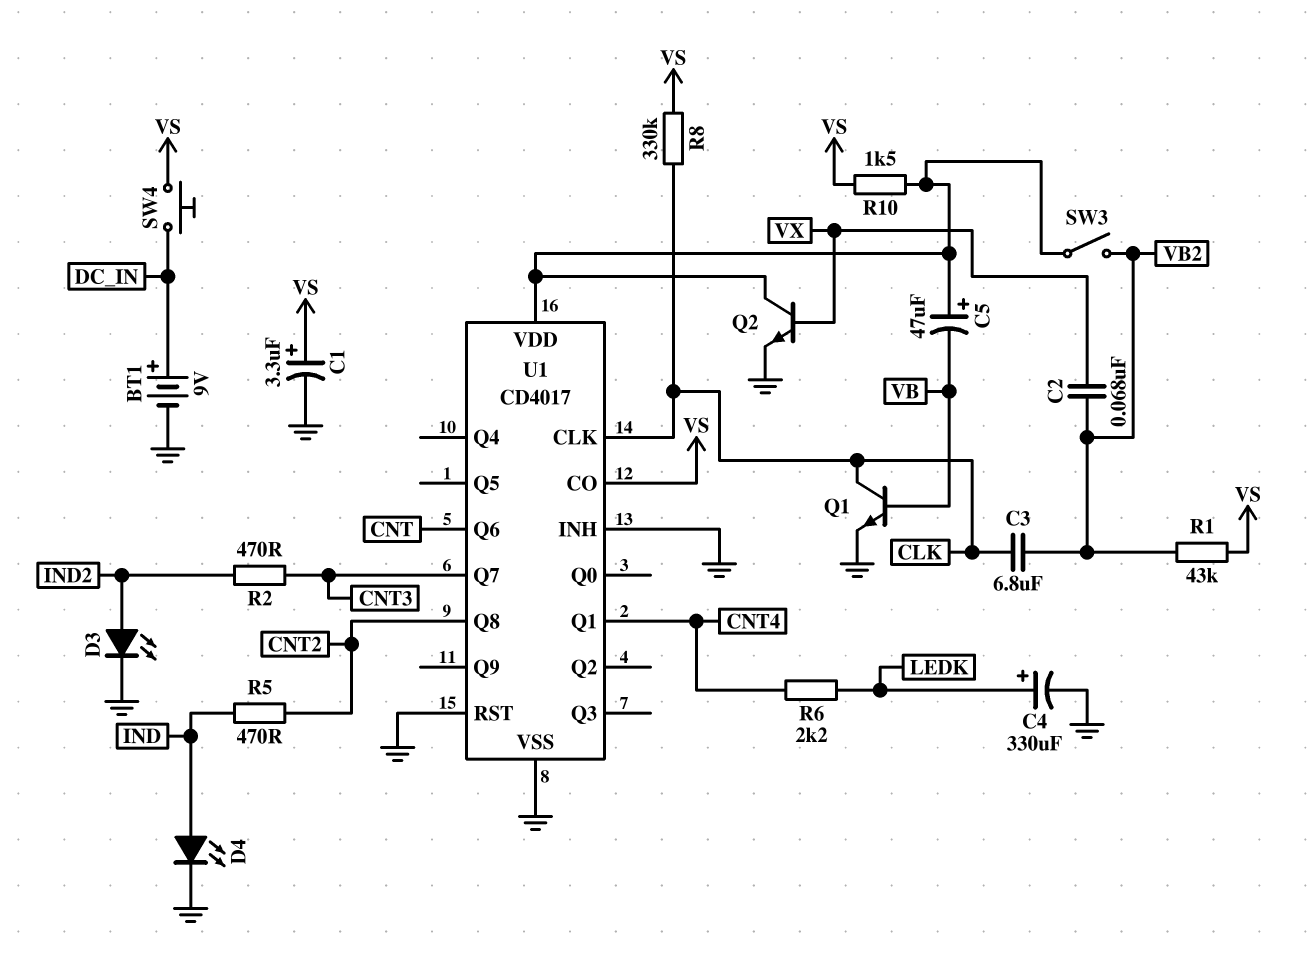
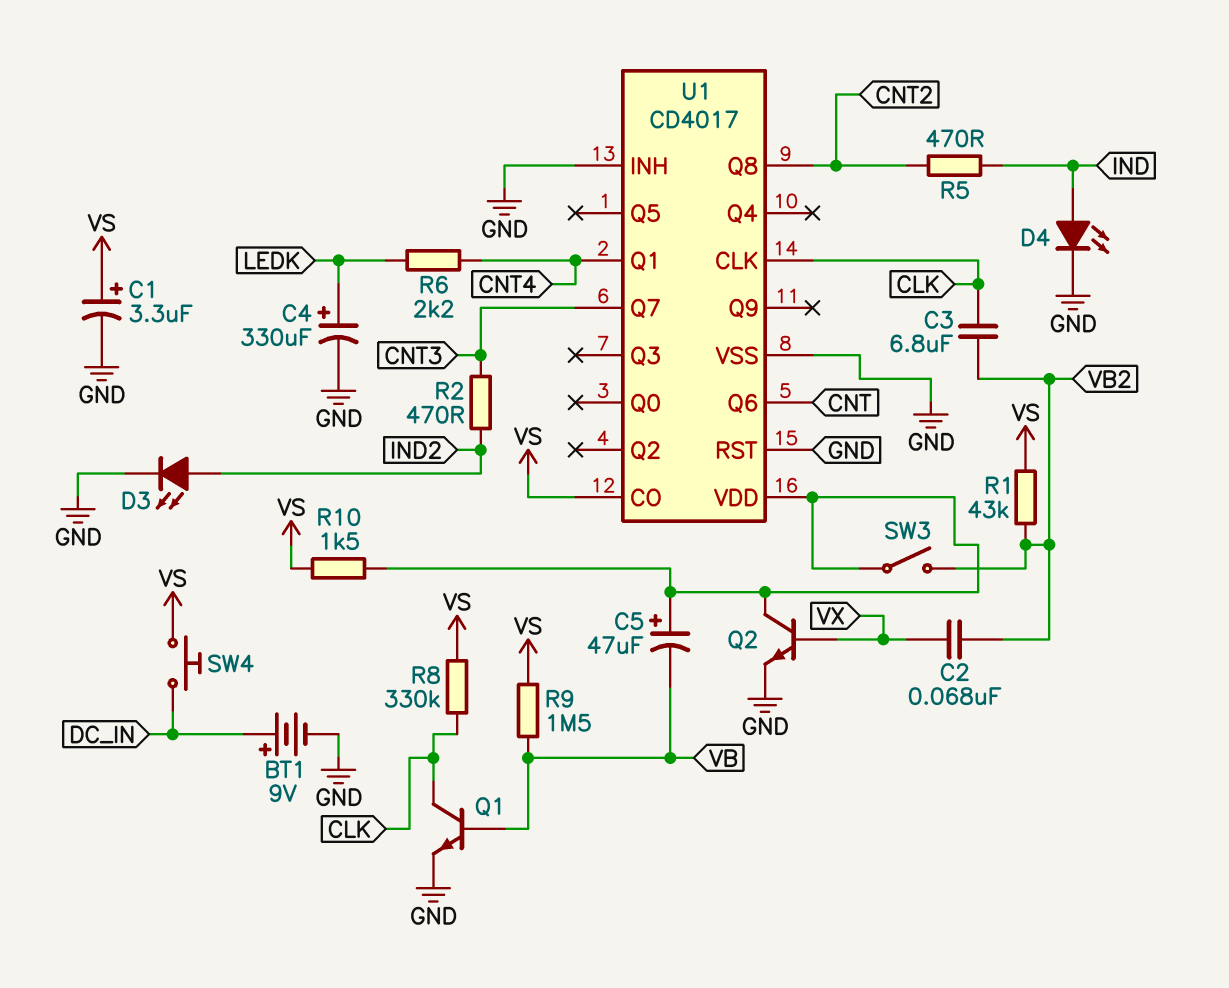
R9: none -> 1.5M (VB, VS)

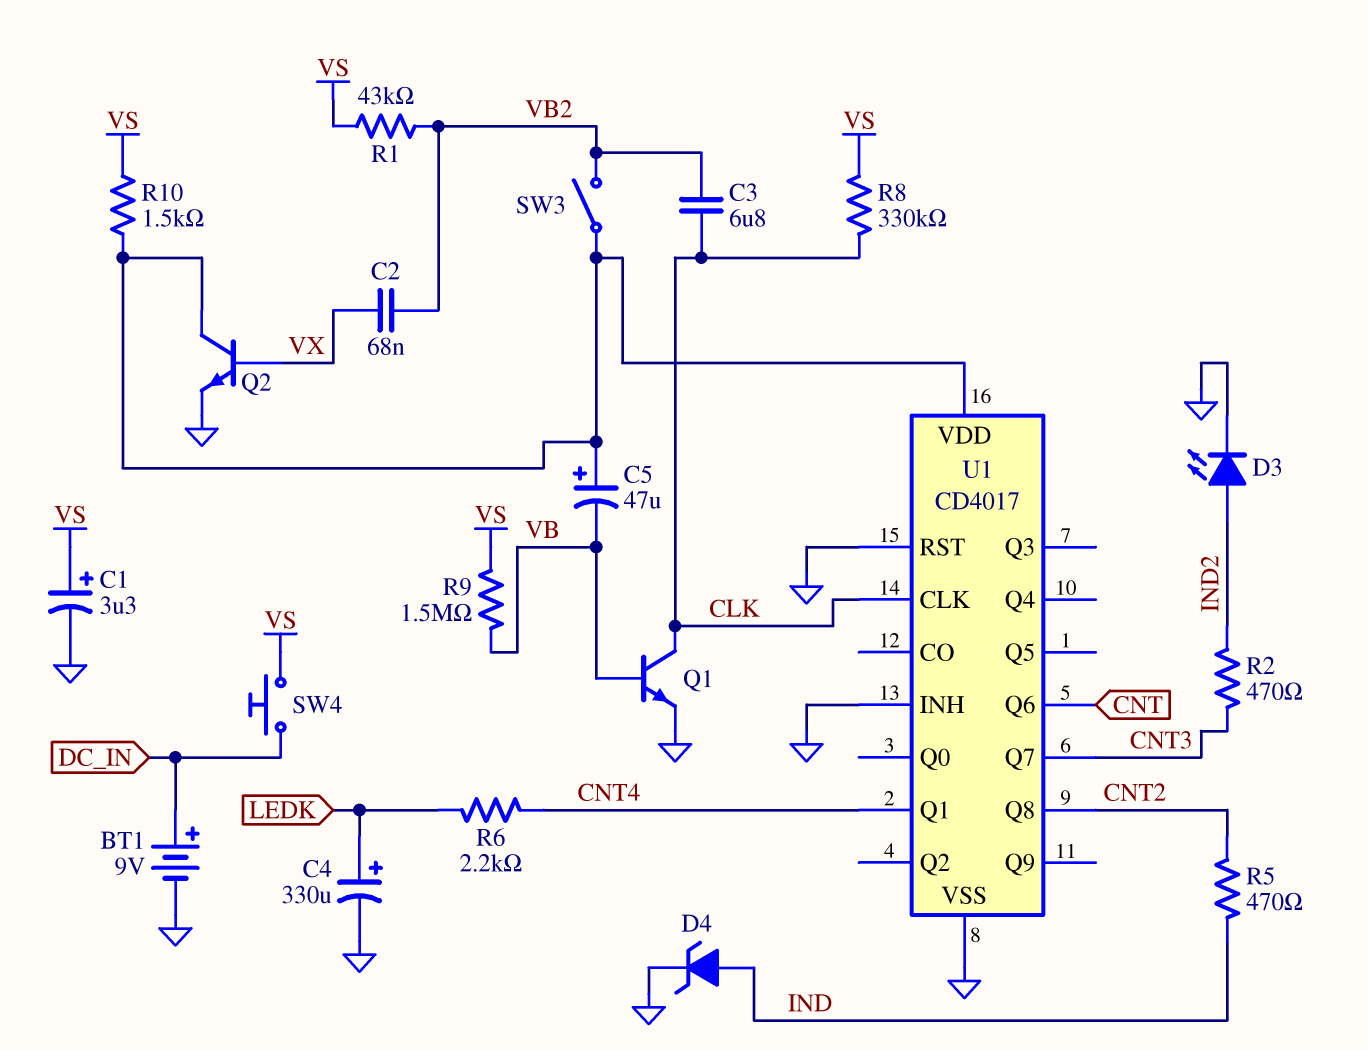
D4: LED (A IND, K GND) -> zener (A IND, K GND)
U1 pin CO: VS -> none

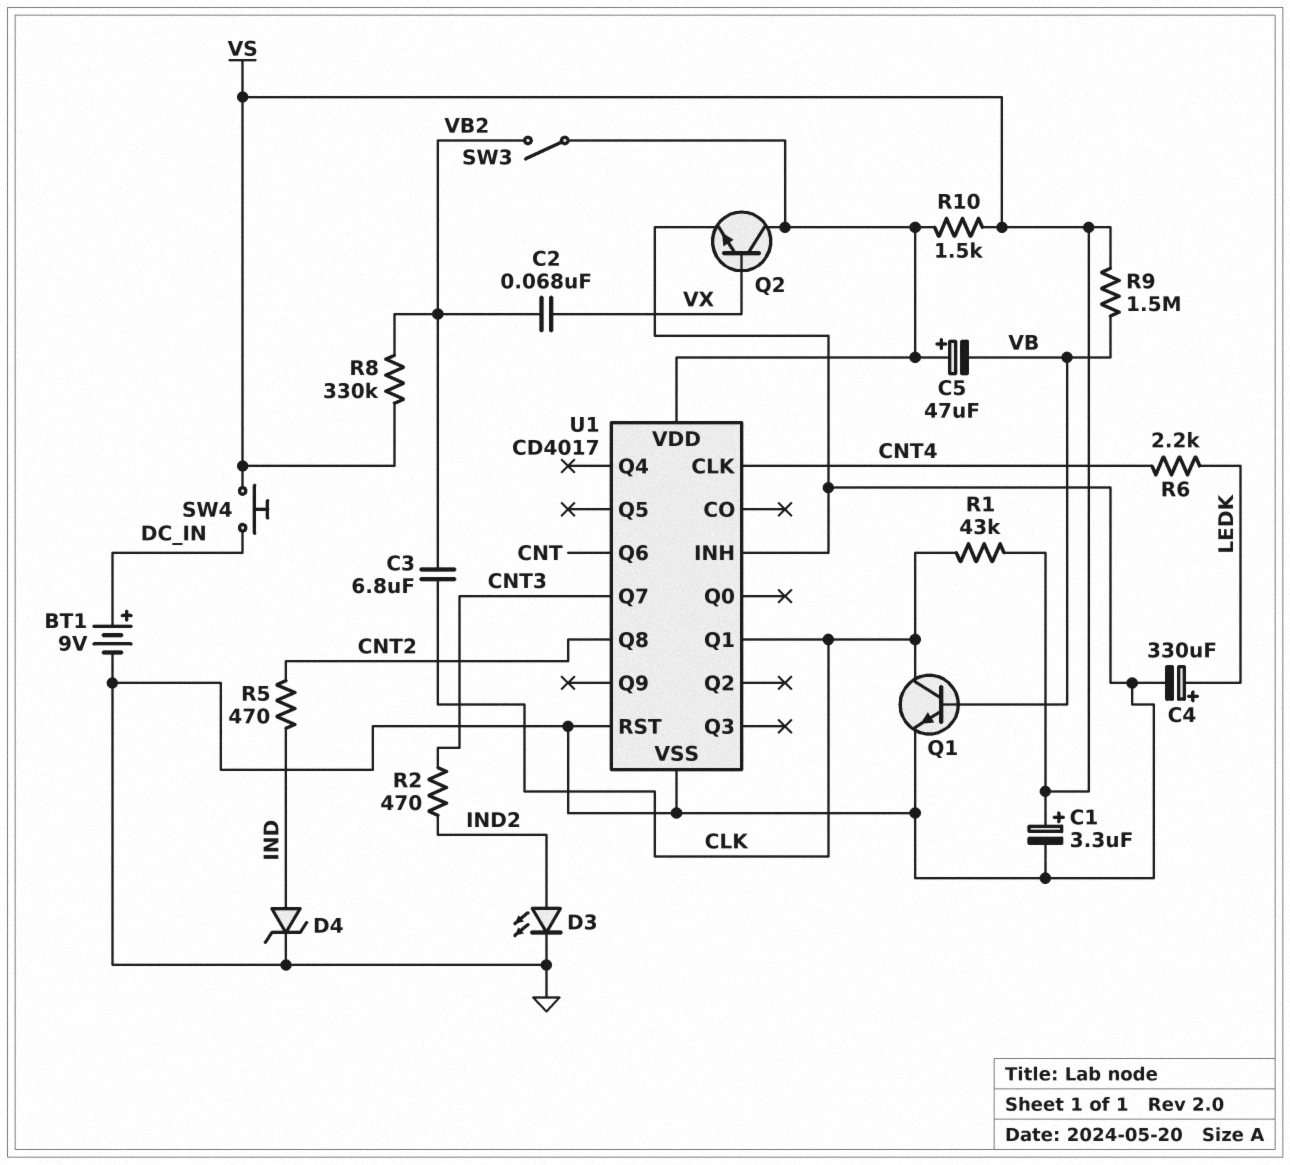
R1: 43k (VB2, VS) -> 43k (CLK, VS)
R8: 330k (CLK, VS) -> 330k (VB2, VS)
U1 pin CLK: CLK -> CNT4
U1 pin Q1: CNT4 -> CLK

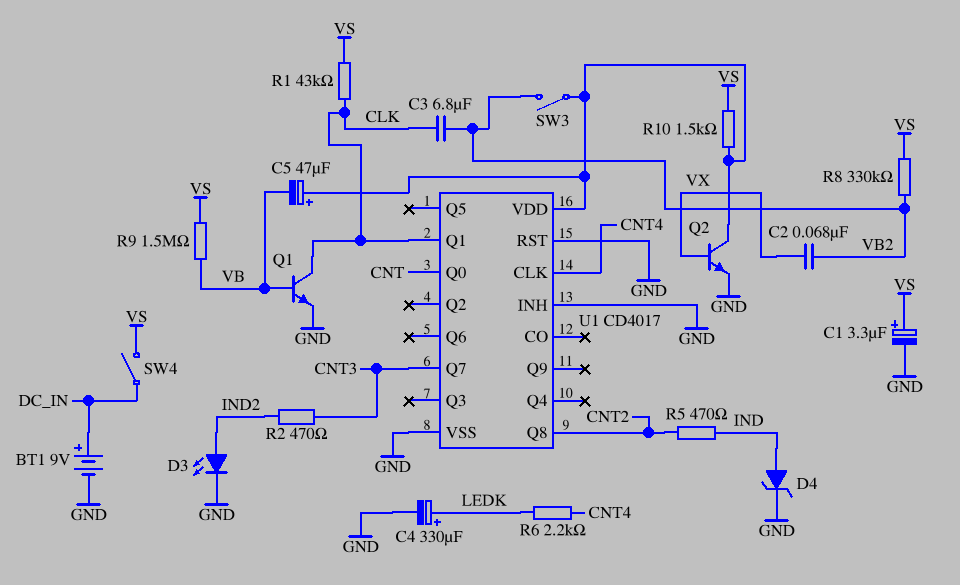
SW4: button (DC_IN, VS) -> switch (DC_IN, VS)
U1 pin Q0: none -> CNT
U1 pin Q6: CNT -> none

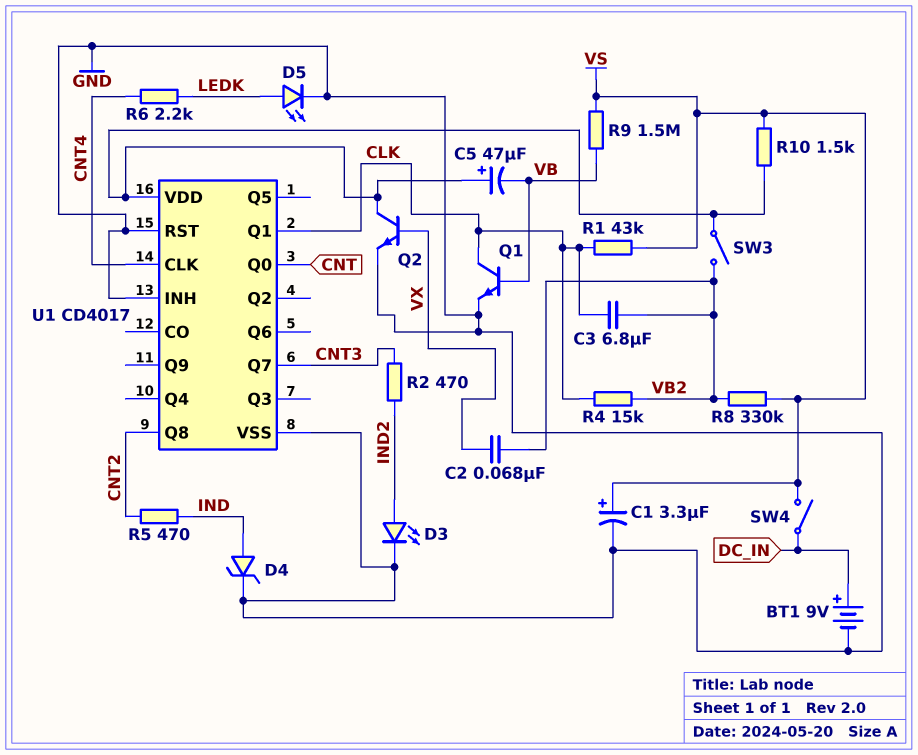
C4: 330uF (plus LEDK, minus GND) -> none
D5: none -> LED (A LEDK, K GND)
R4: none -> 15k (CLK, VB2)

